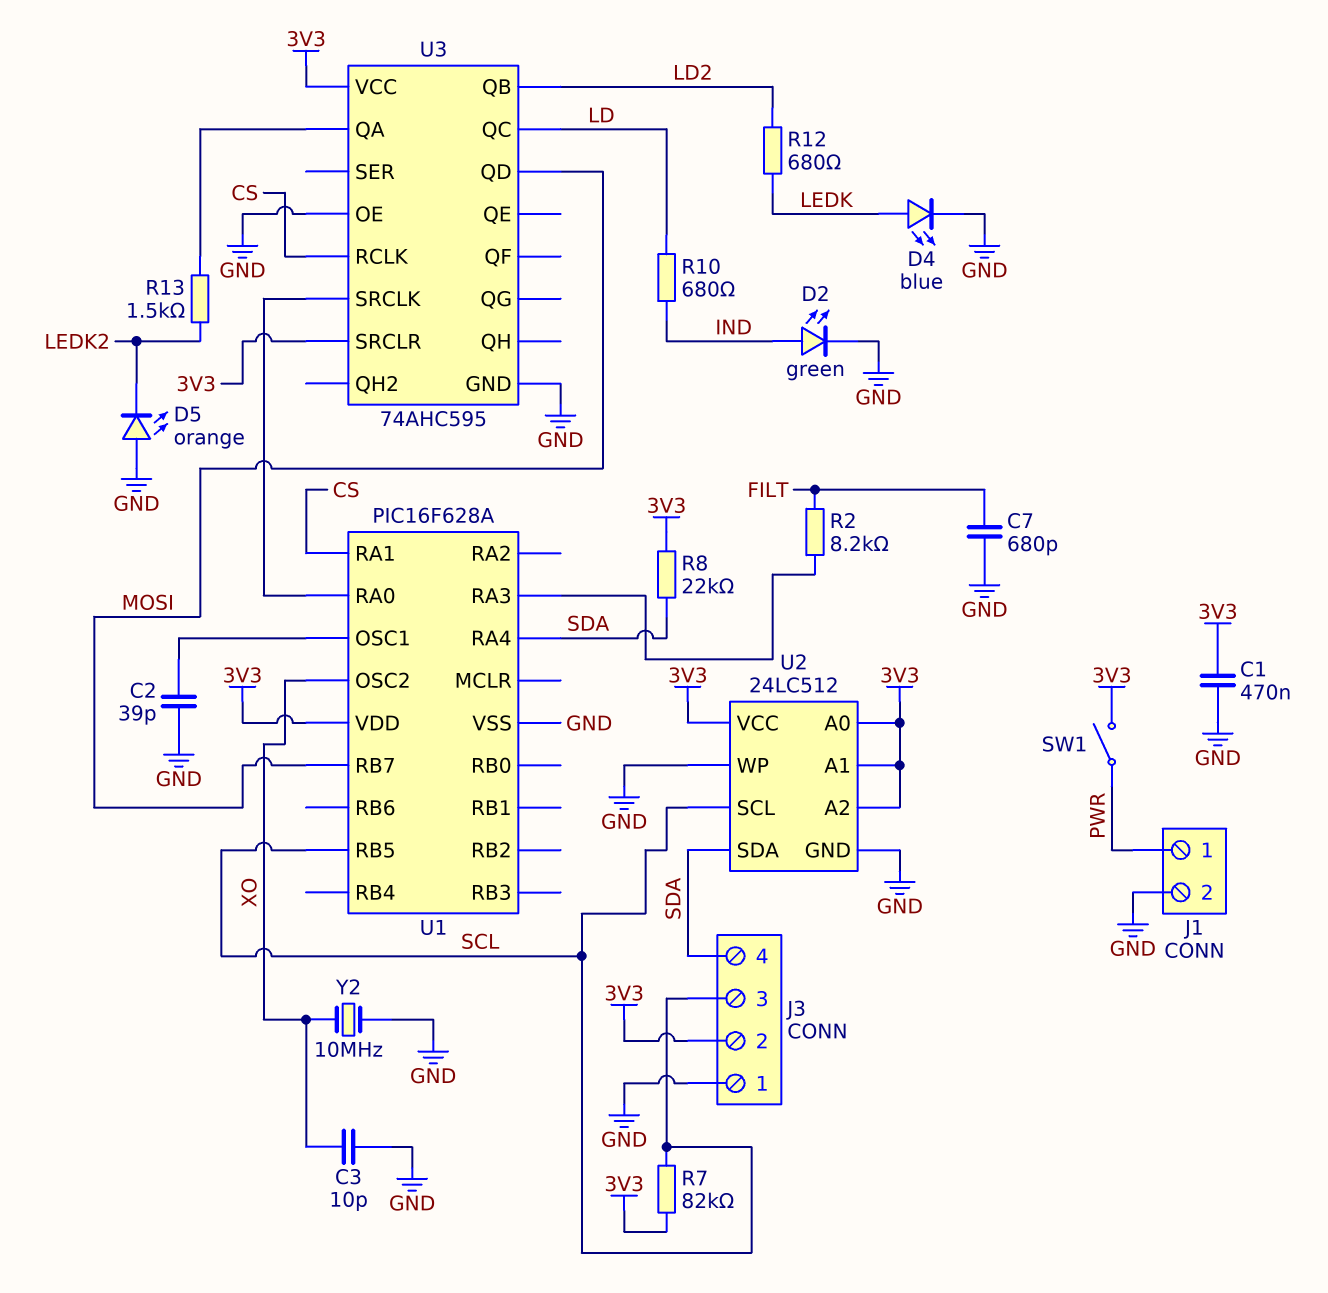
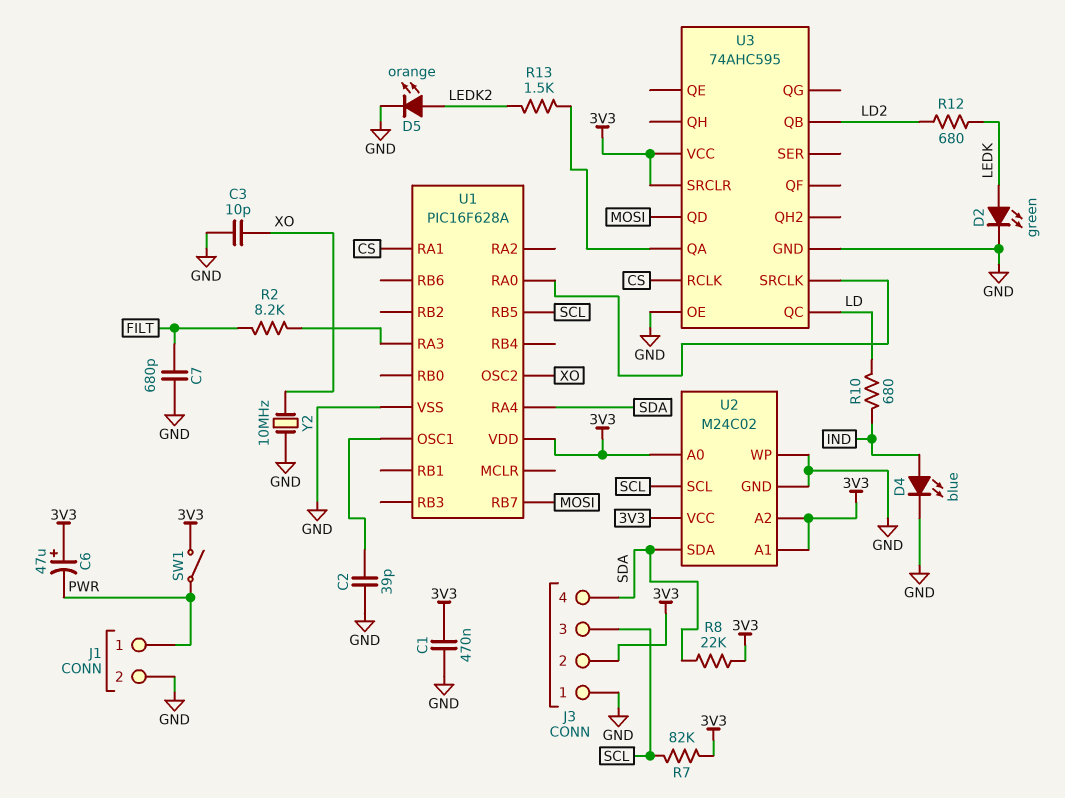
C6: none -> 47uF (plus 3V3, minus PWR)
D2: LED green (A IND, K GND) -> LED green (A LEDK, K GND)
D4: LED blue (A LEDK, K GND) -> LED blue (A IND, K GND)
D5: LED orange (A GND, K LEDK2) -> LED orange (A LEDK2, K GND)
U2: 24LC512 -> M24C02

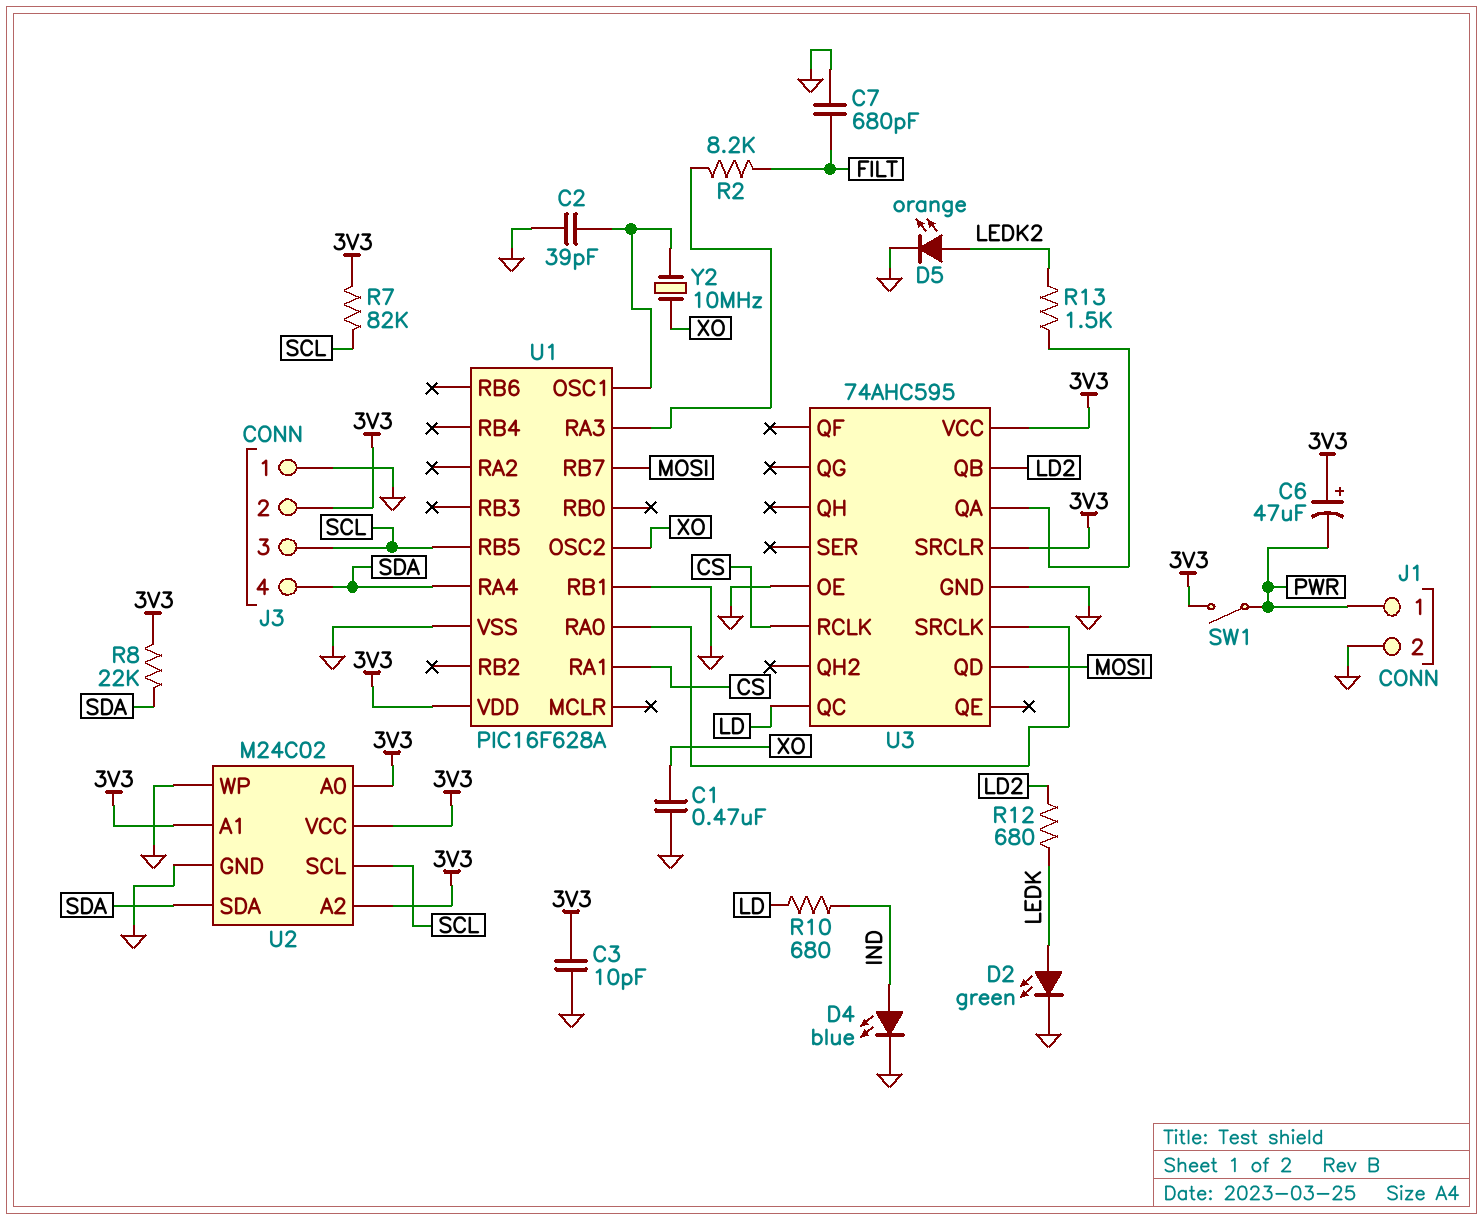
C1: 470nF (3V3, GND) -> 470nF (GND, XO)
C3: 10pF (GND, XO) -> 10pF (3V3, GND)
U1 pin RB1: none -> GND
Y2: 10MHz (GND, XO) -> 10MHz (U1/OSC1, XO)

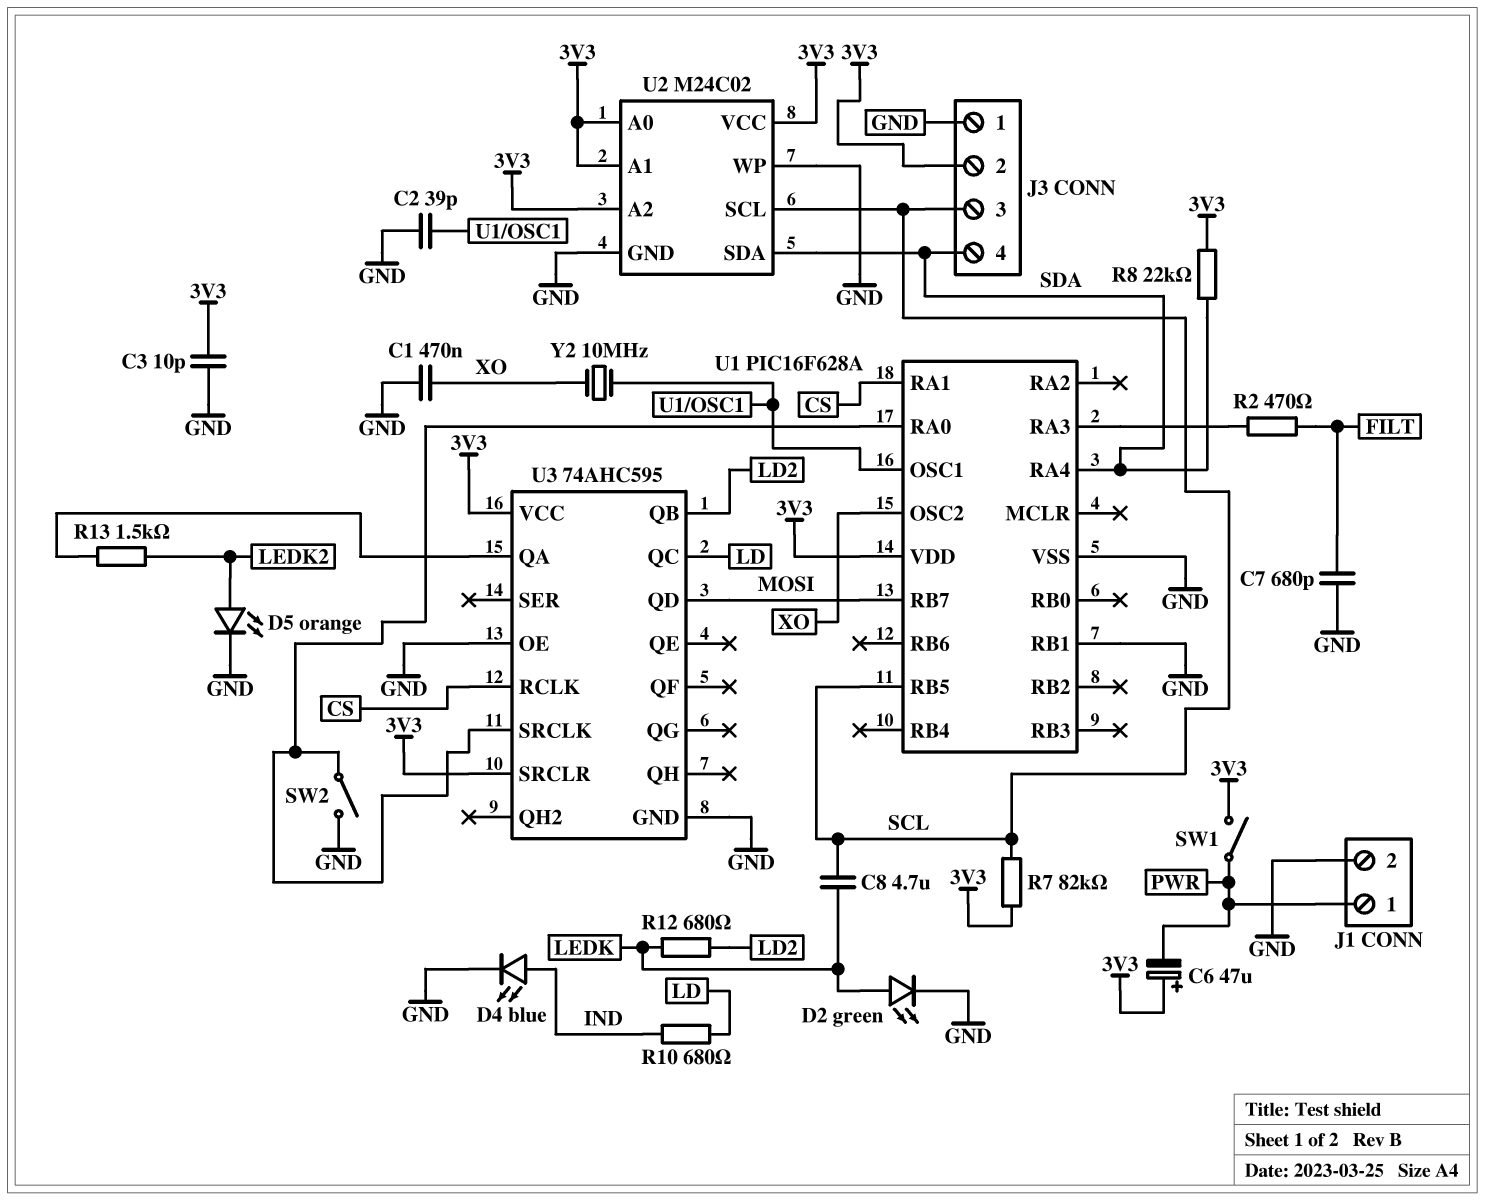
C8: none -> 4.7uF (LEDK, SCL)
R2: 8.2k (FILT, U1/RA3) -> 470 (FILT, U1/RA3)
SW2: none -> switch (GND, U1/RA0)

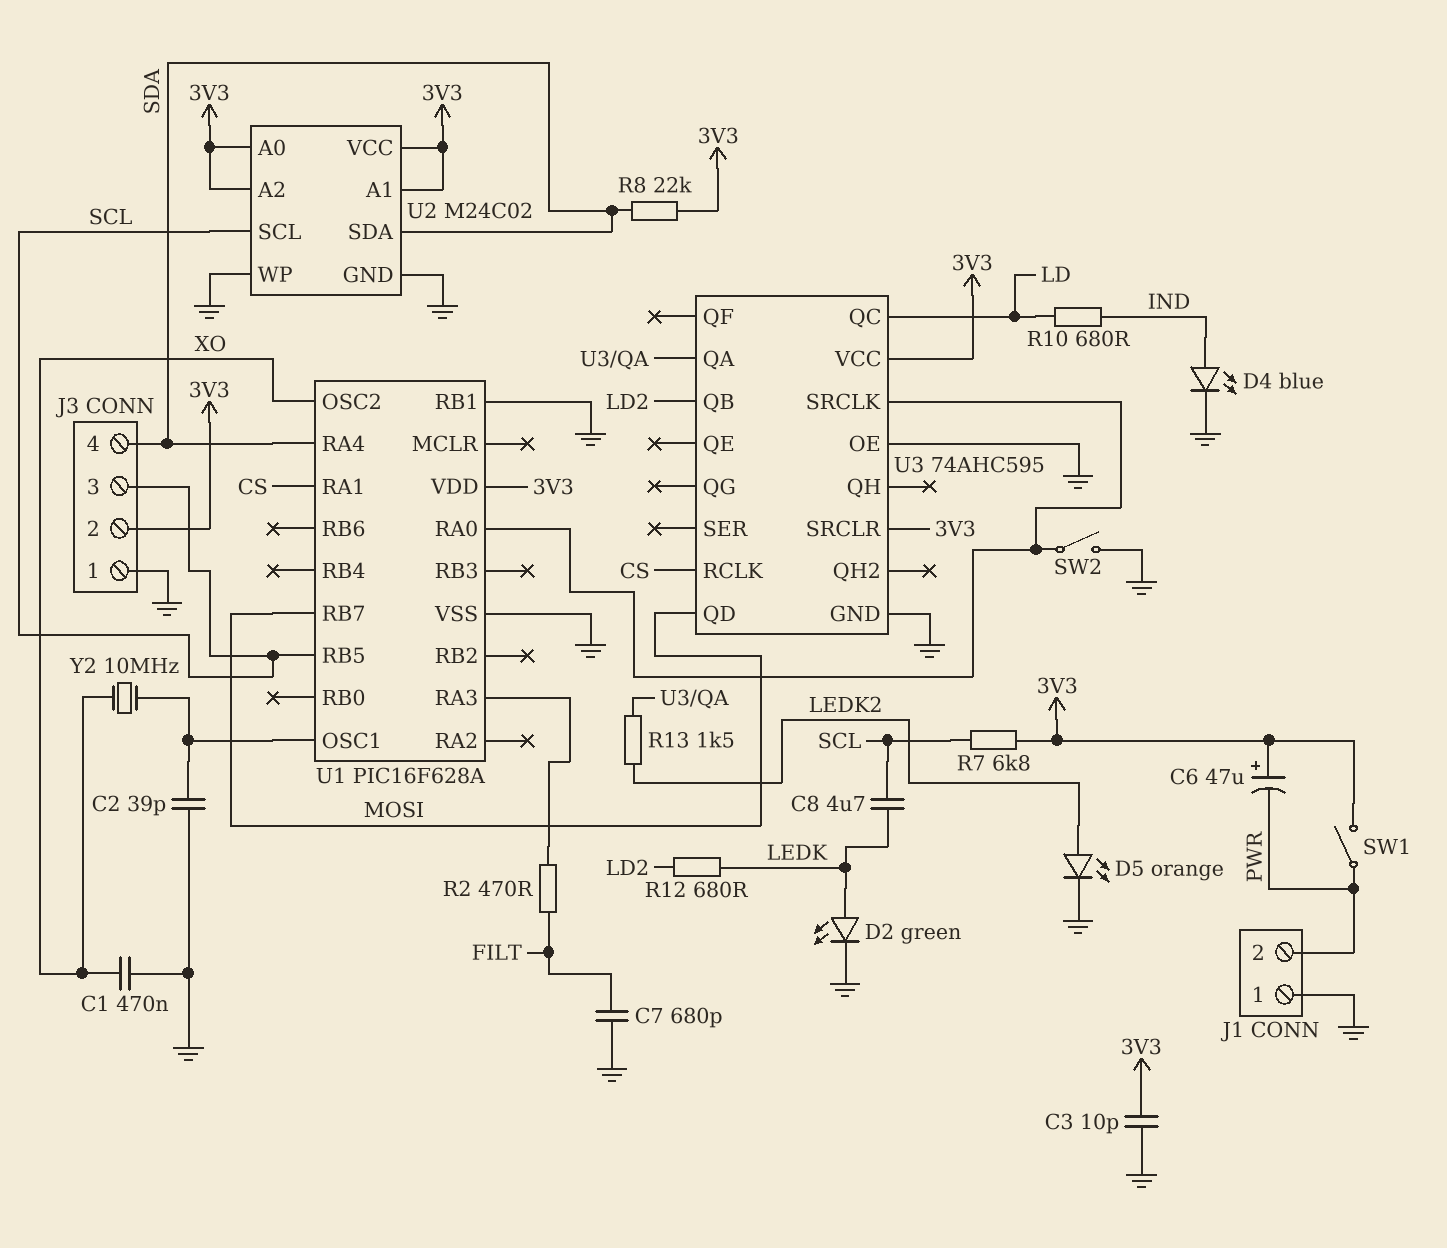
J1 pin 1: PWR -> GND
J1 pin 2: GND -> PWR
R7: 82k (3V3, SCL) -> 6.8k (3V3, SCL)

